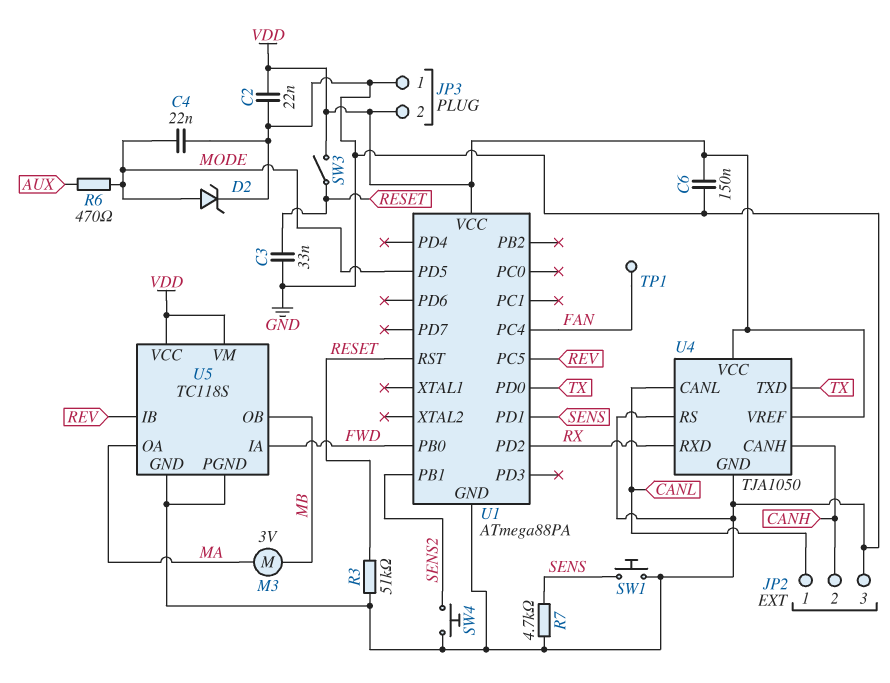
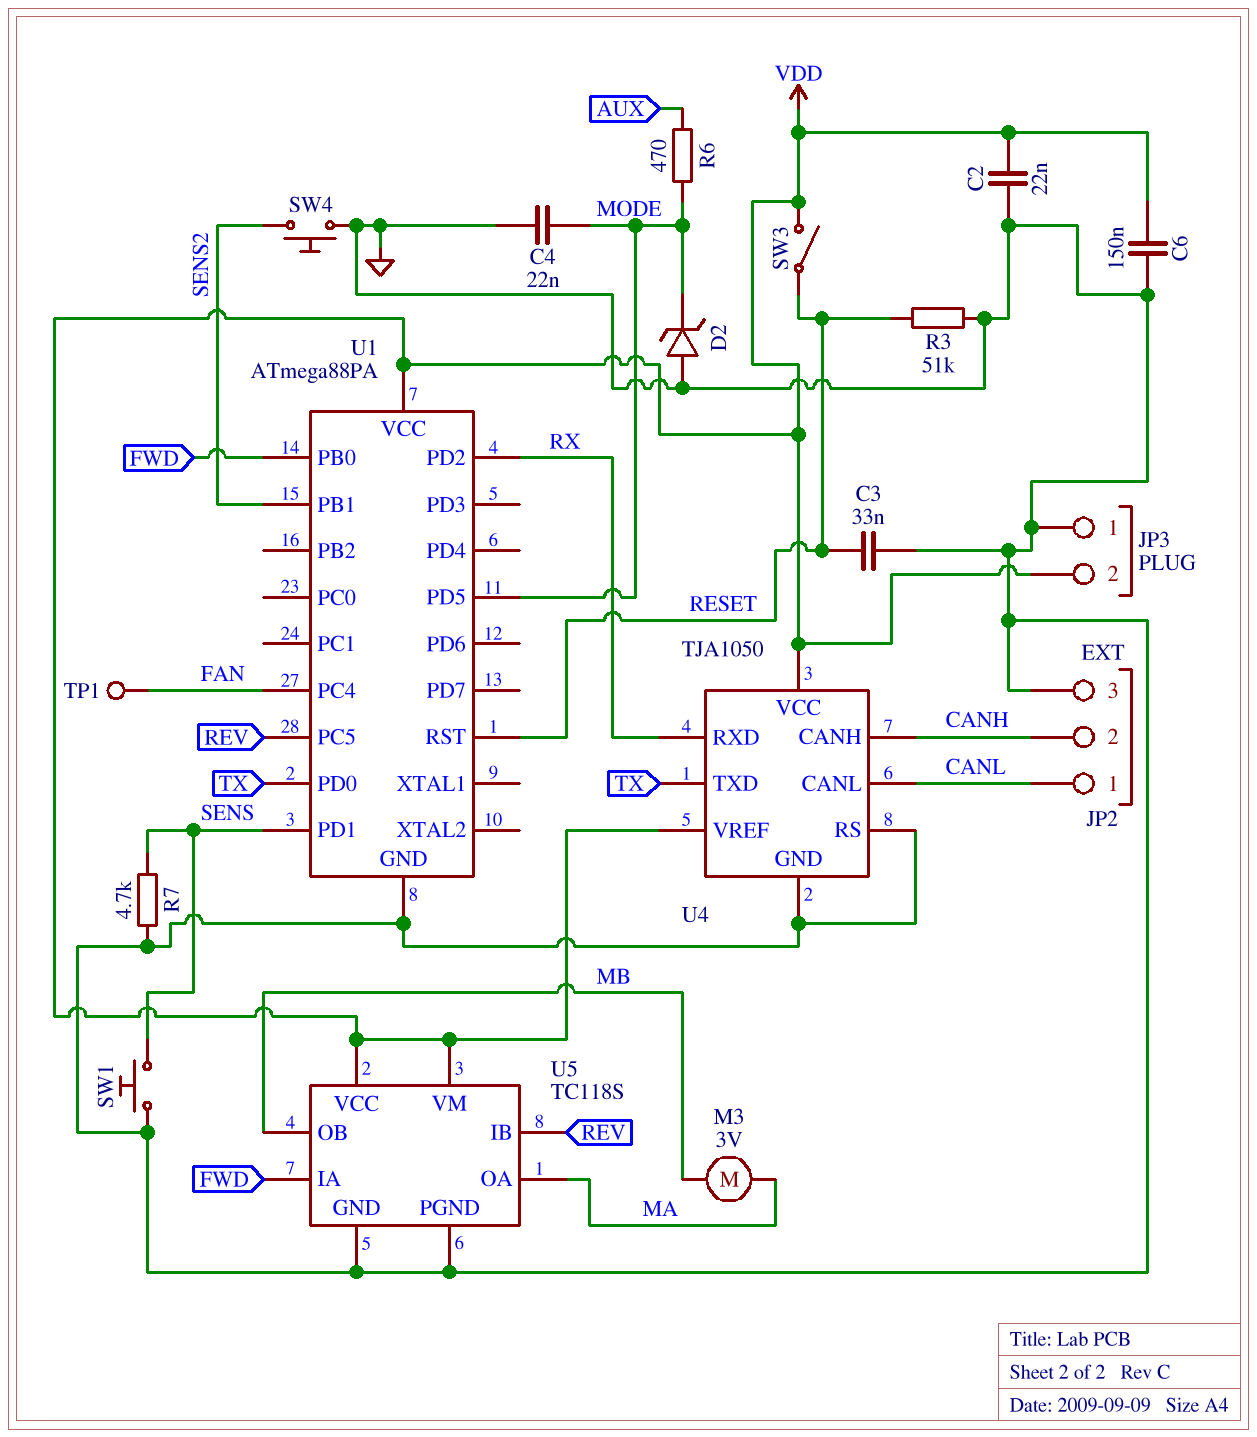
D2: zener (A MODE, K GND) -> zener (A GND, K MODE)

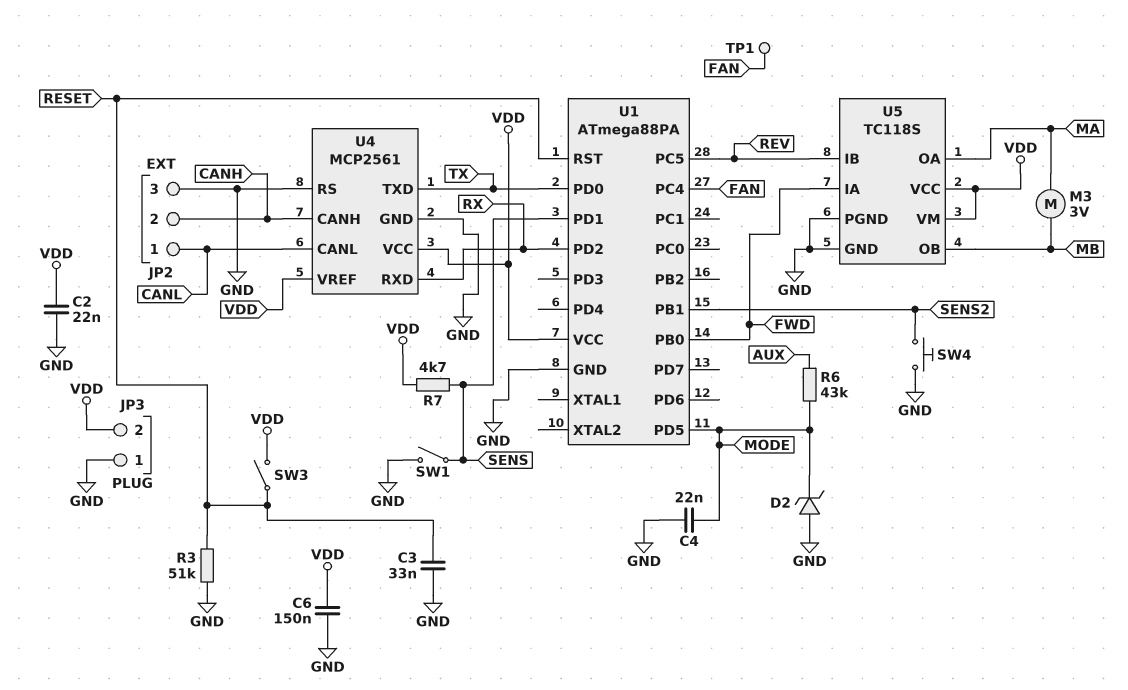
R6: 470 (AUX, MODE) -> 43k (AUX, MODE)
R7: 4.7k (GND, SENS) -> 4.7k (SENS, VDD)
SW1: button (GND, SENS) -> switch (GND, SENS)
U4: TJA1050 -> MCP2561

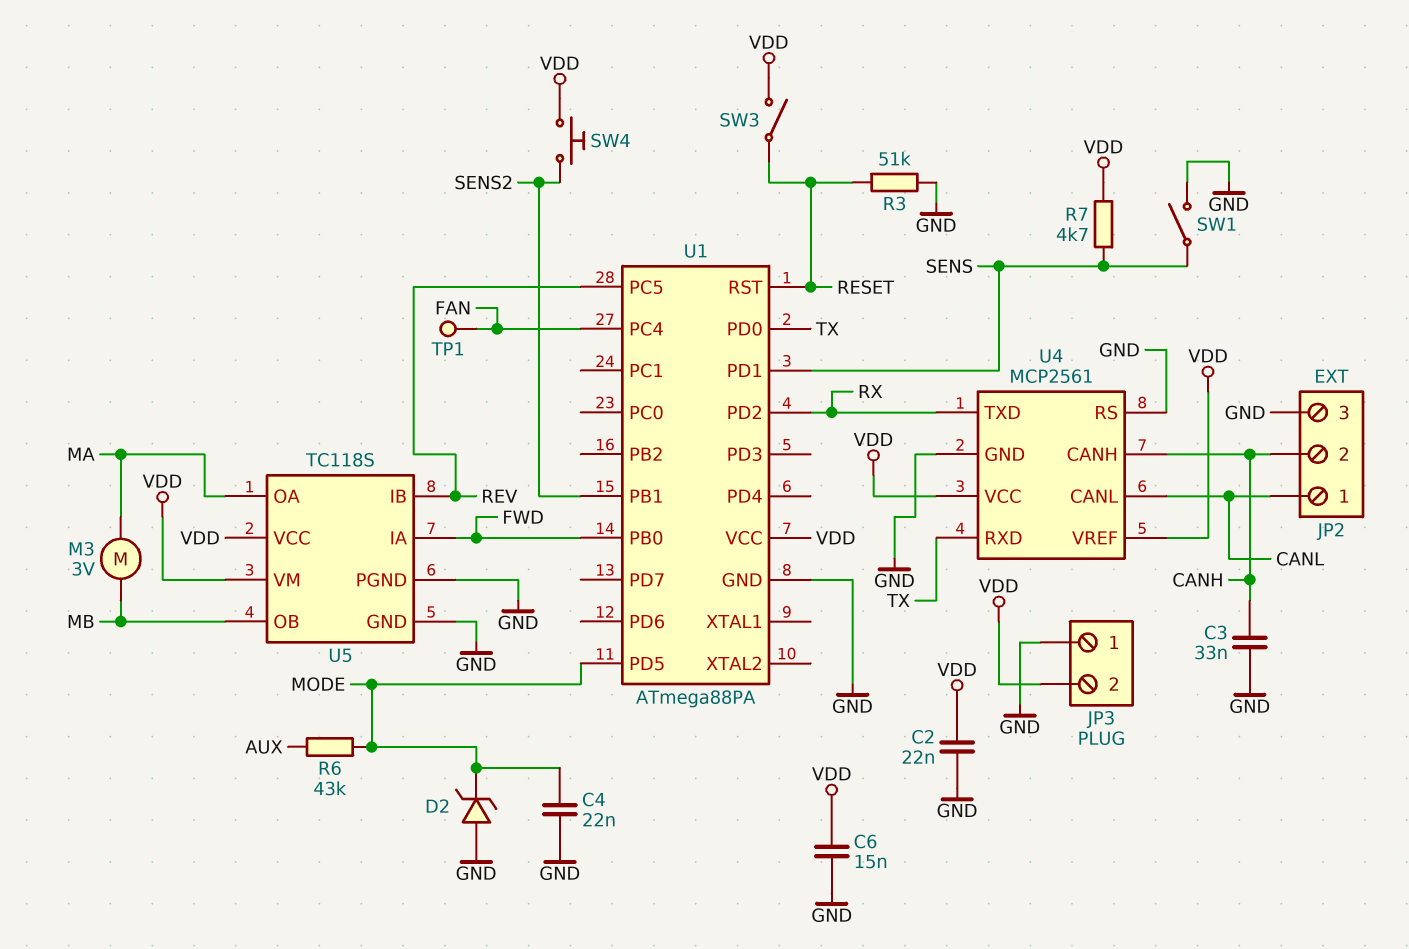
C3: 33nF (GND, RESET) -> 33nF (CANH, GND)
C6: 150nF (GND, VDD) -> 15nF (GND, VDD)
SW4: button (GND, SENS2) -> button (SENS2, VDD)
U4 pin RXD: RX -> TX
U4 pin TXD: TX -> RX

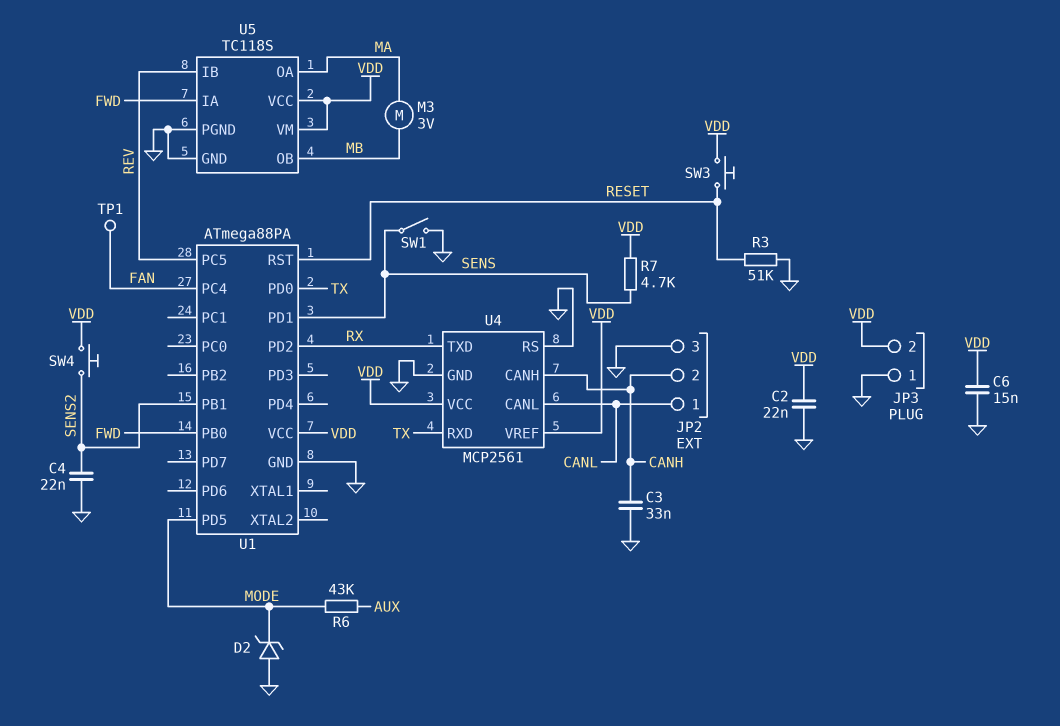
C4: 22nF (GND, MODE) -> 22nF (GND, SENS2)
SW3: switch (RESET, VDD) -> button (RESET, VDD)

